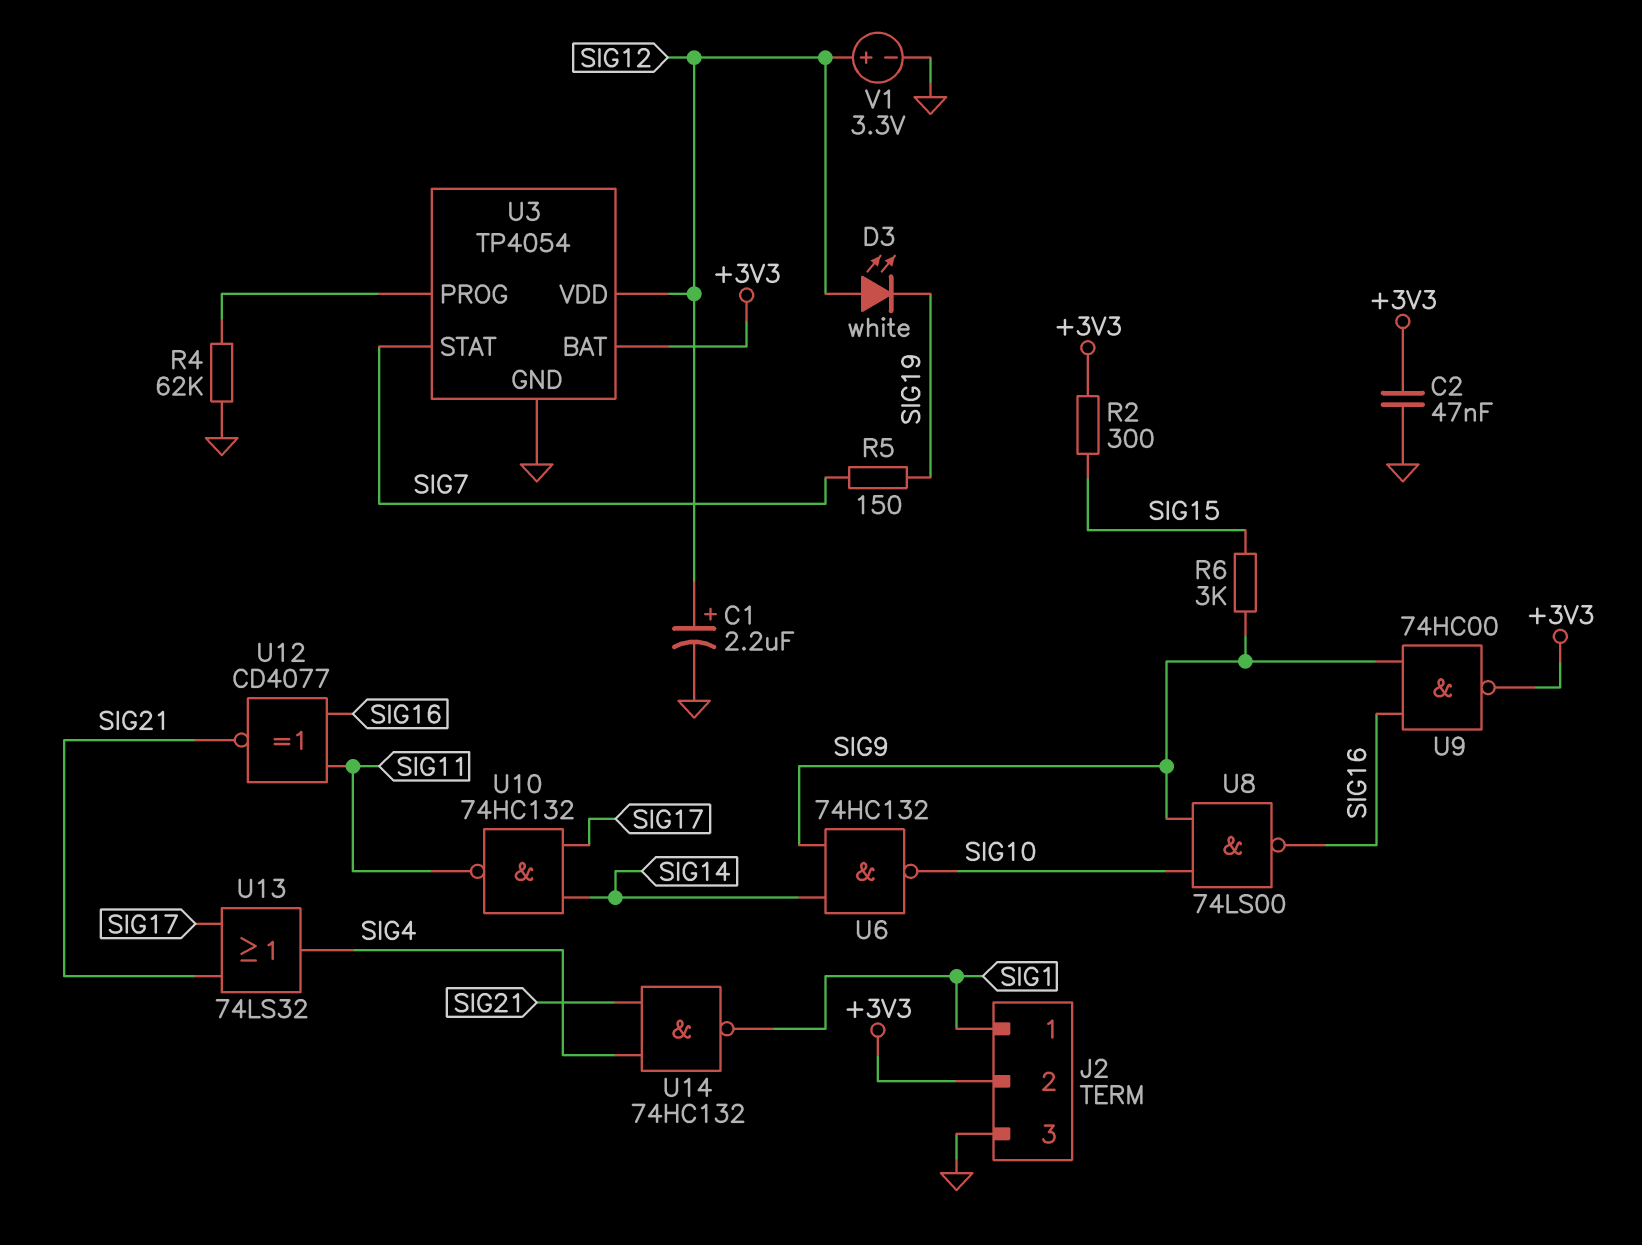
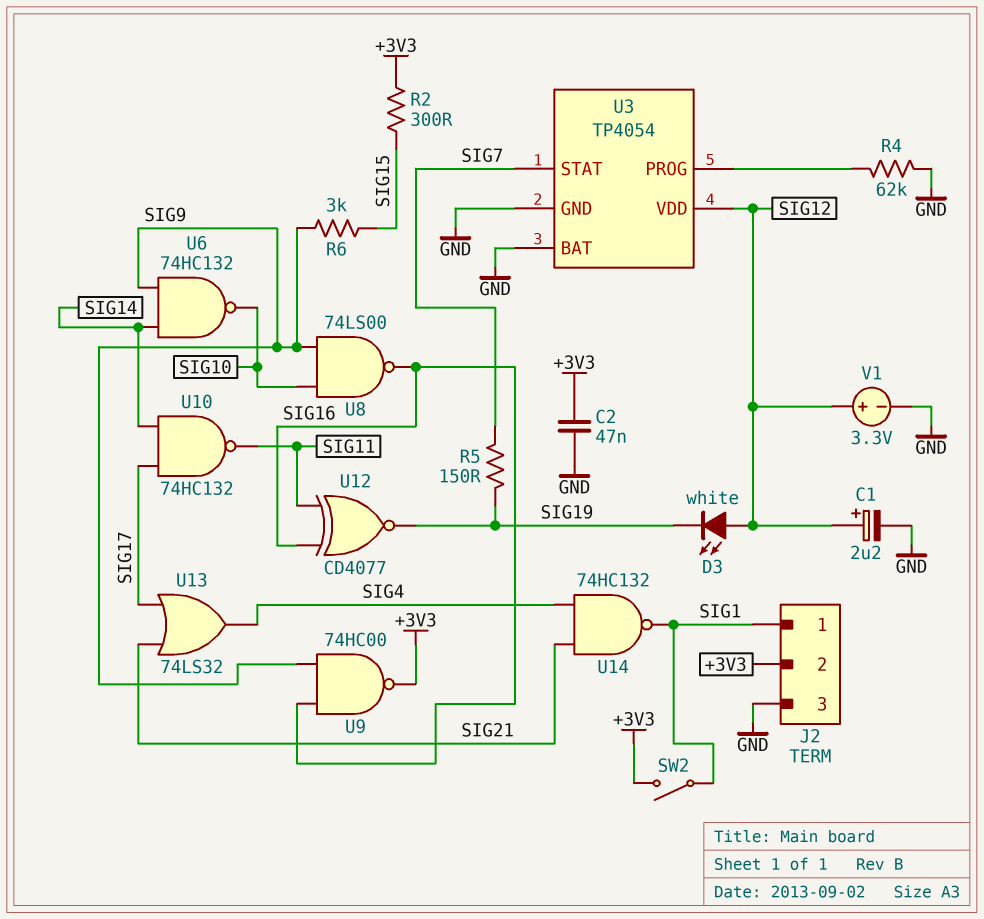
SW2: none -> switch (+3V3, SIG1)
U3 pin BAT: +3V3 -> GND
U12: XNOR CD4077 (in SIG11, in SIG16, out SIG21) -> XNOR CD4077 (in SIG11, in SIG16, out SIG19)

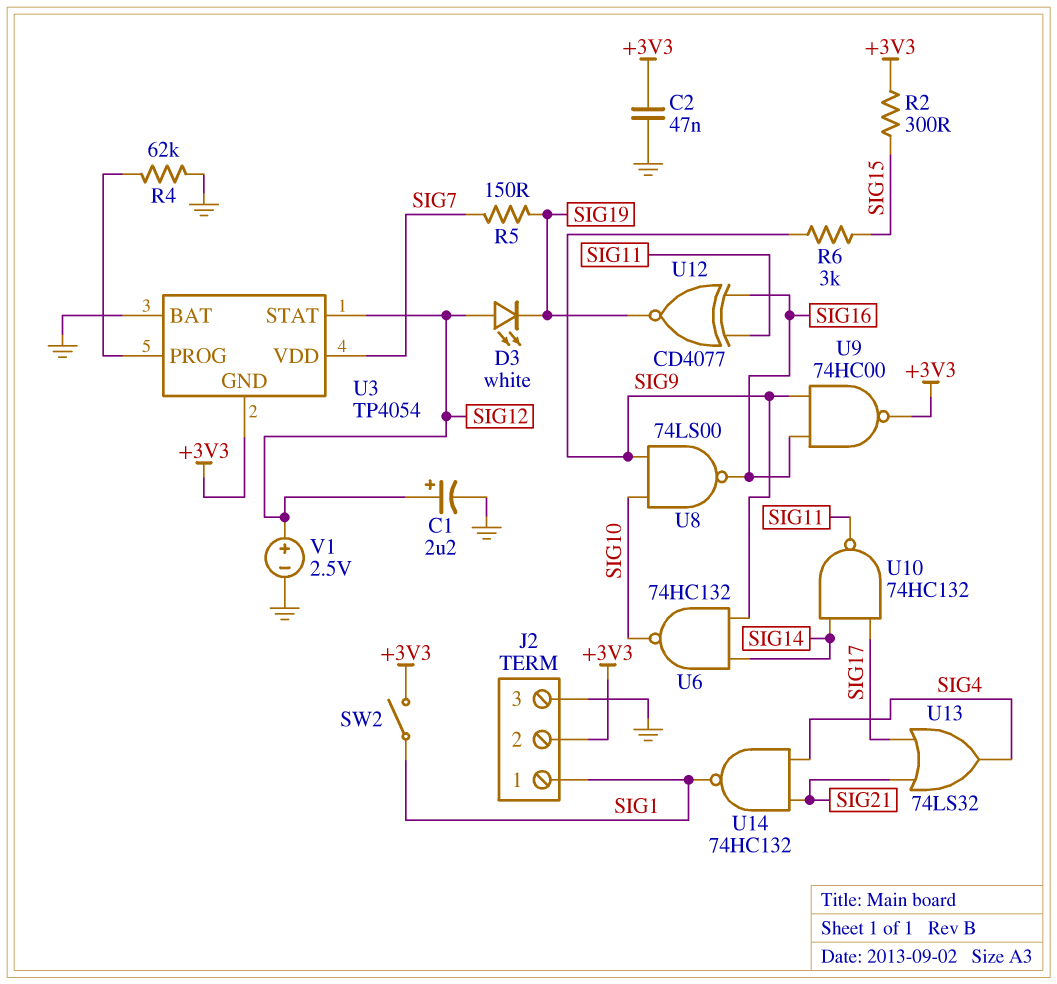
U3 pin GND: GND -> +3V3
U3 pin STAT: SIG7 -> SIG12
U3 pin VDD: SIG12 -> SIG7
V1: 3.3V (plus SIG12, minus GND) -> 2.5V (plus SIG12, minus GND)

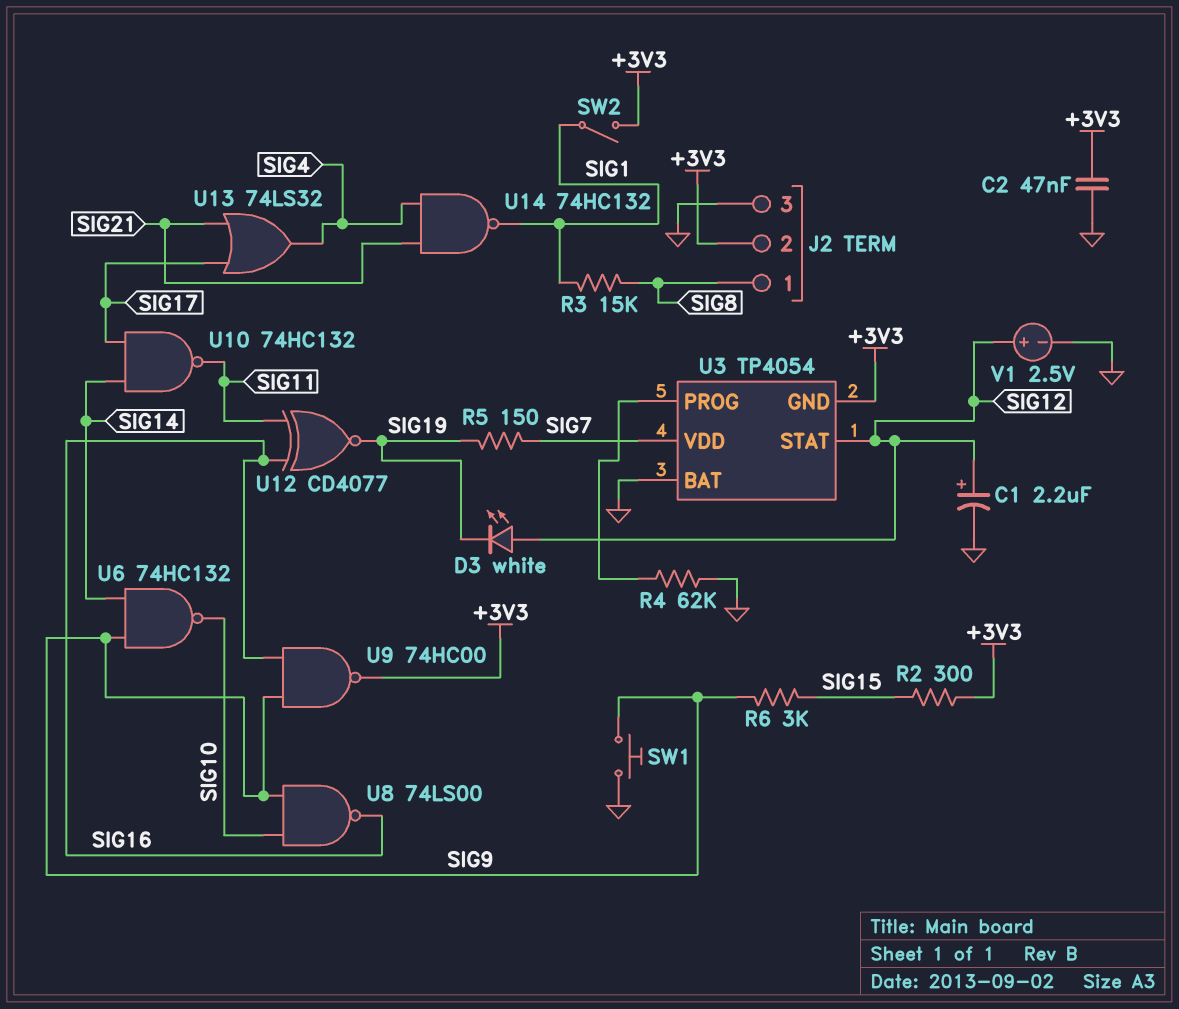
J2 pin 1: SIG1 -> SIG8
R3: none -> 15k (SIG1, SIG8)
SW1: none -> button (GND, SIG9)

